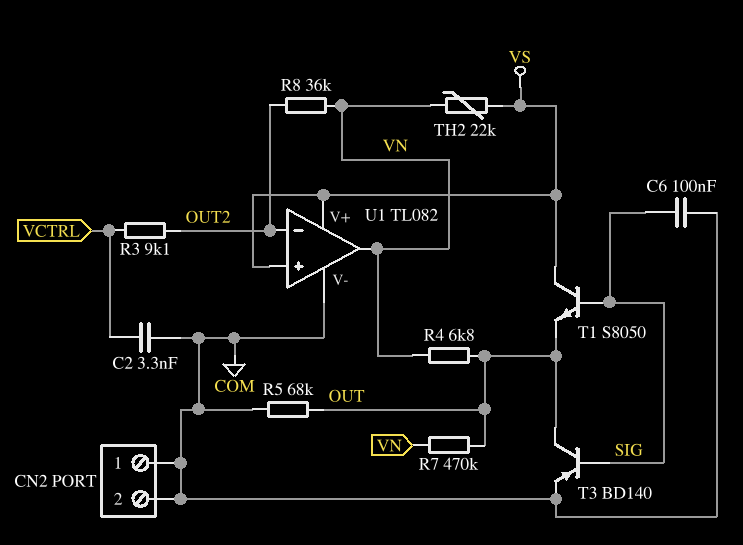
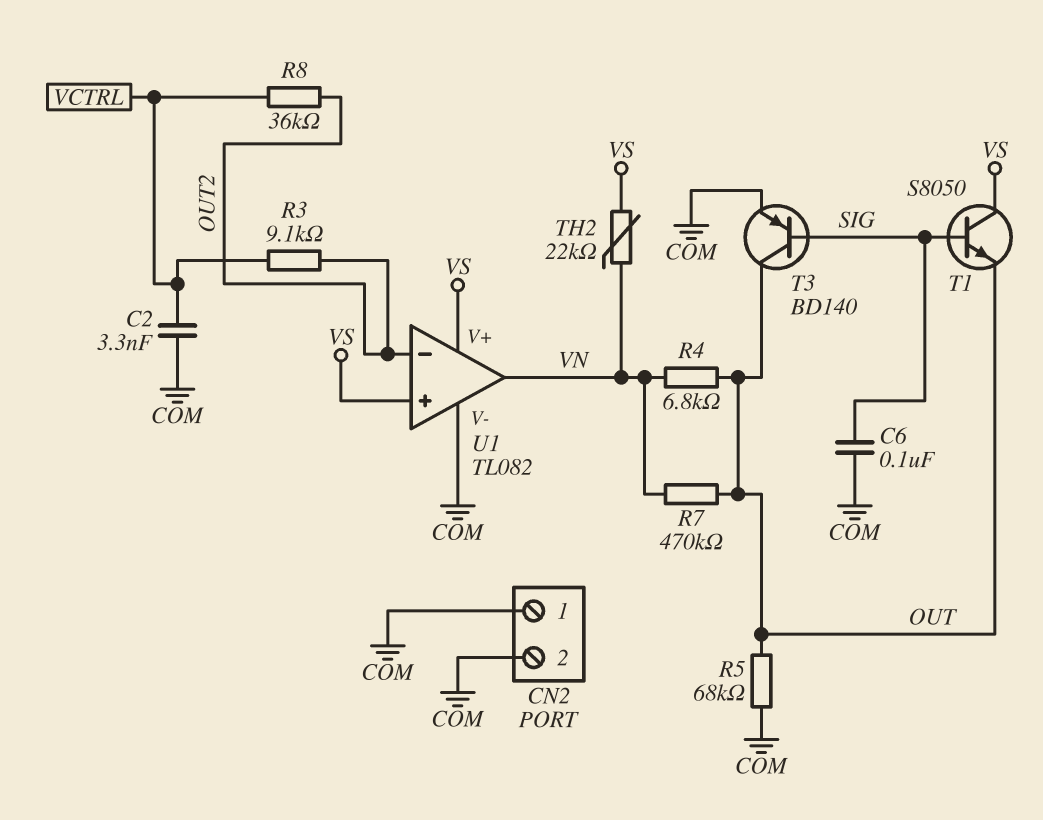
R8: 36k (OUT2, VN) -> 36k (OUT2, VCTRL)

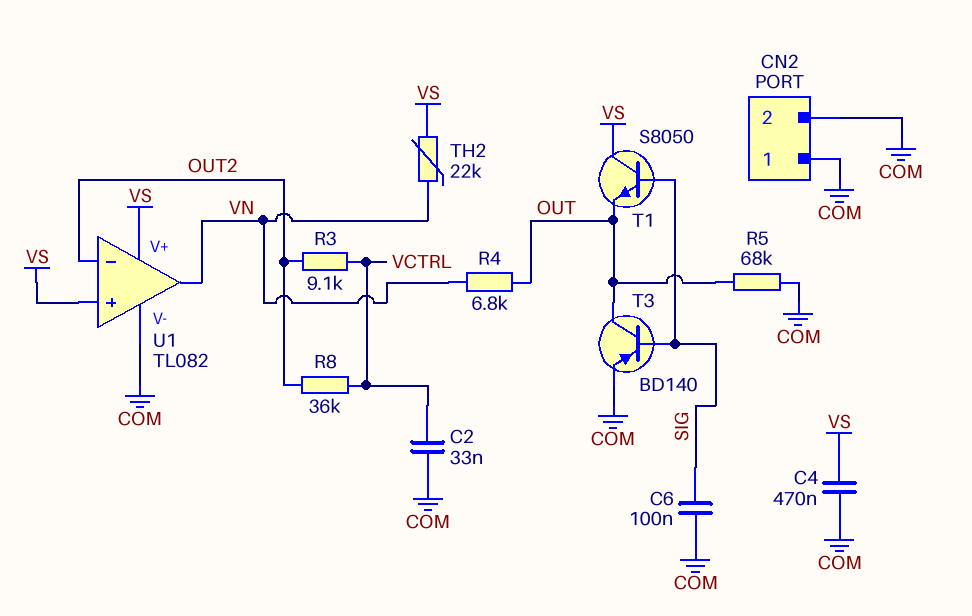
C2: 3.3nF (COM, VCTRL) -> 33nF (COM, VCTRL)
C4: none -> 470nF (COM, VS)
R7: 470k (OUT, VN) -> none

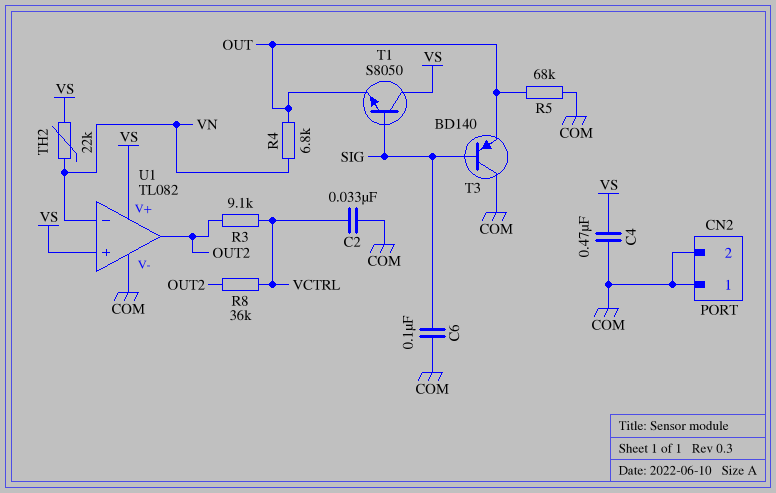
T3: PNP BD140 (B SIG, C OUT, E COM) -> PNP BD140 (B SIG, C COM, E OUT)
U1 pin in-: OUT2 -> VN
U1 pin out: VN -> OUT2

